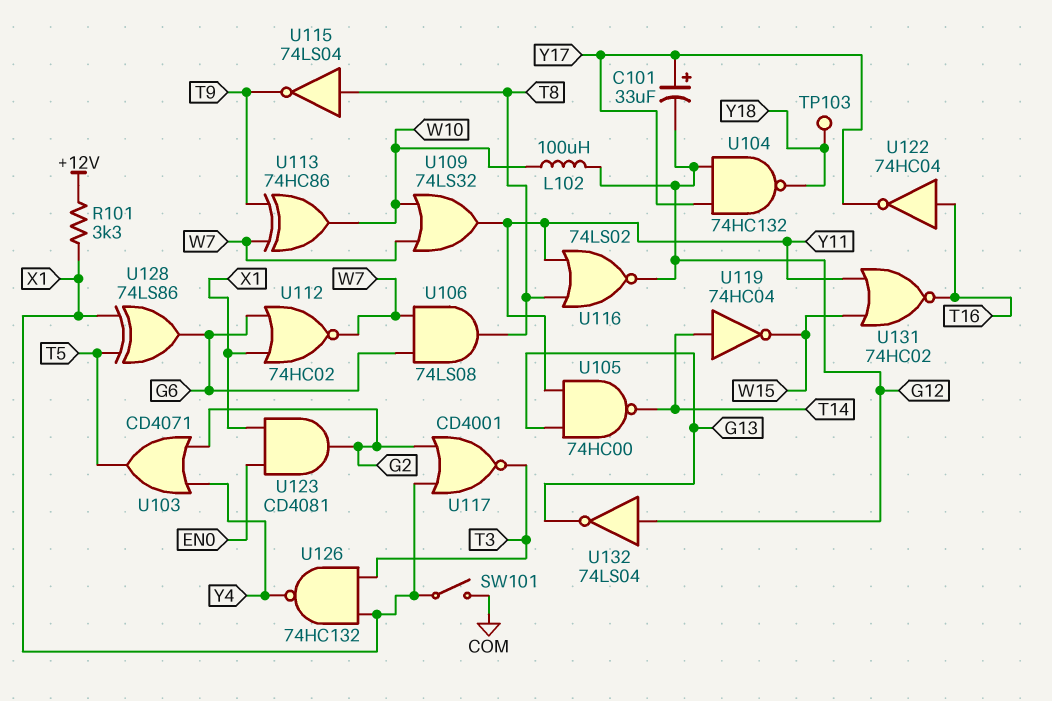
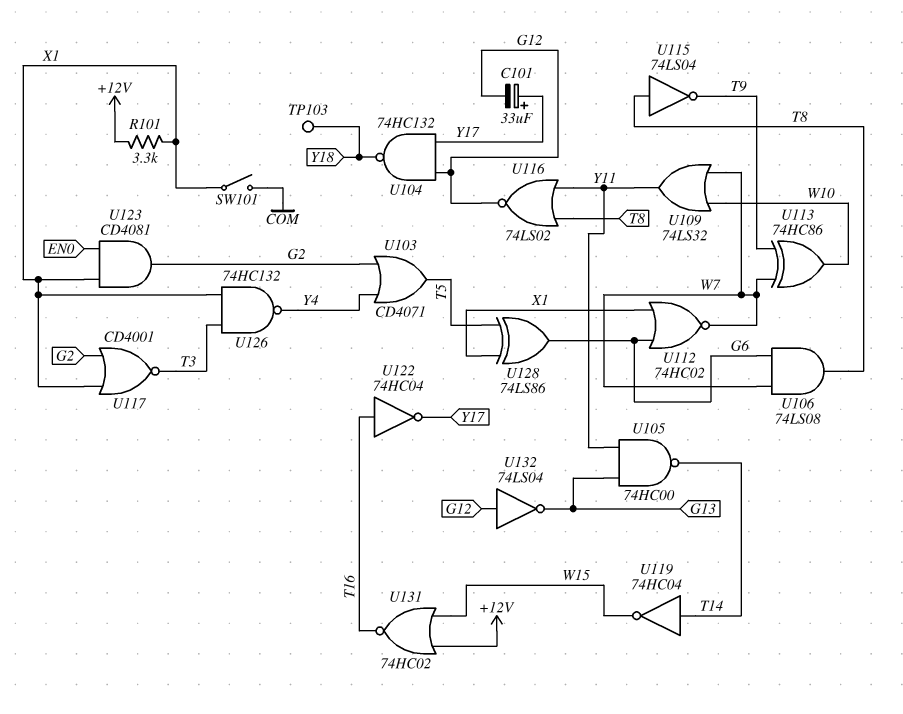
L102: 100uH (G12, W10) -> none
U131: NOR 74HC02 (in W15, in Y11, out T16) -> NOR 74HC02 (in +12V, in W15, out T16)

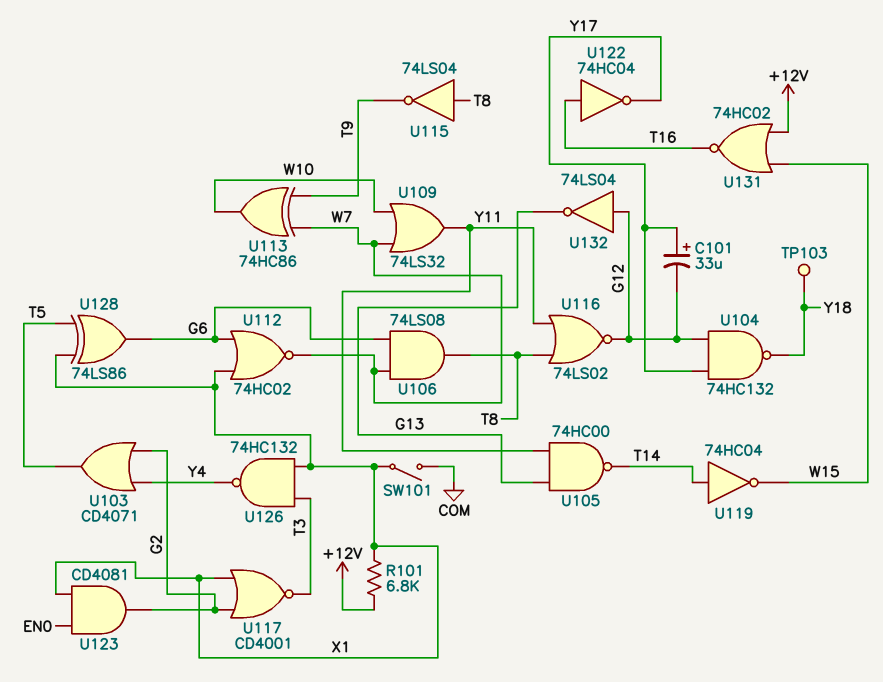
R101: 3.3k (+12V, X1) -> 6.8k (+12V, X1)

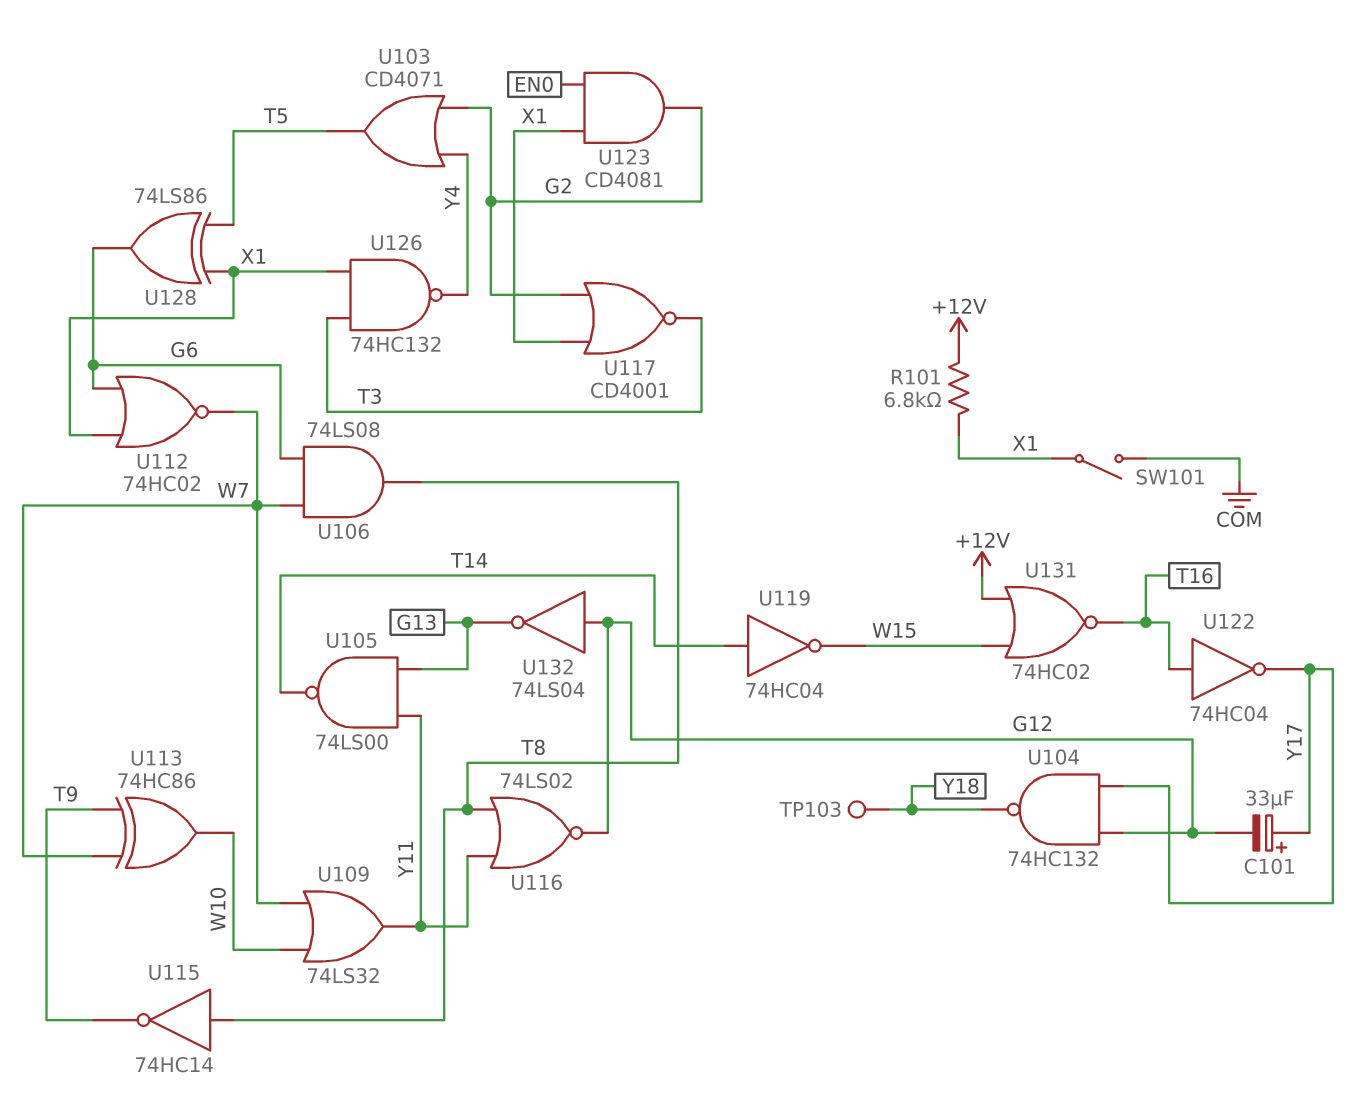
U105: NAND 74HC00 (in G13, in Y11, out T14) -> NAND 74LS00 (in G13, in Y11, out T14)
U115: NOT 74LS04 (in T8, out T9) -> NOT 74HC14 (in T8, out T9)

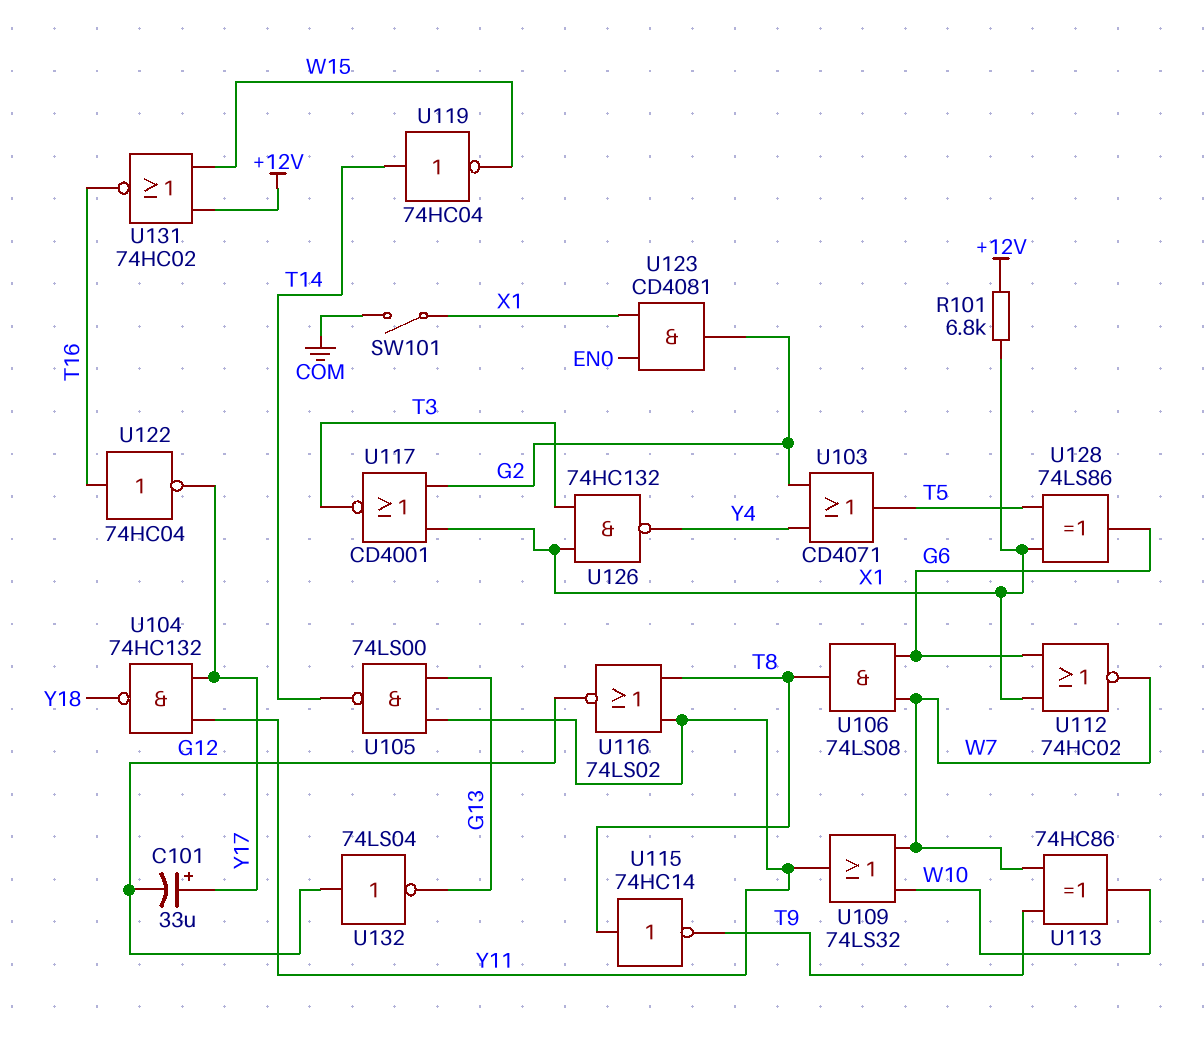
TP103: test point (Y18) -> none
U104: NAND 74HC132 (in G12, in Y17, out Y18) -> NAND 74HC132 (in Y11, in Y17, out Y18)

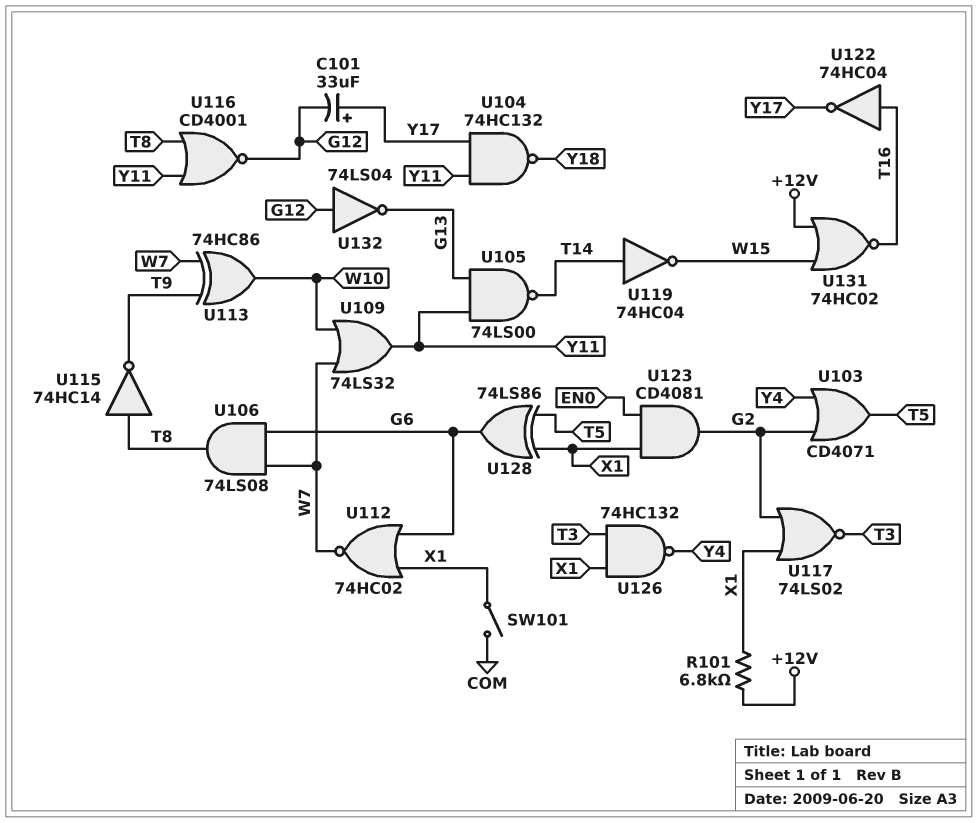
U116: NOR 74LS02 (in T8, in Y11, out G12) -> NOR CD4001 (in T8, in Y11, out G12)
U117: NOR CD4001 (in G2, in X1, out T3) -> NOR 74LS02 (in G2, in X1, out T3)

